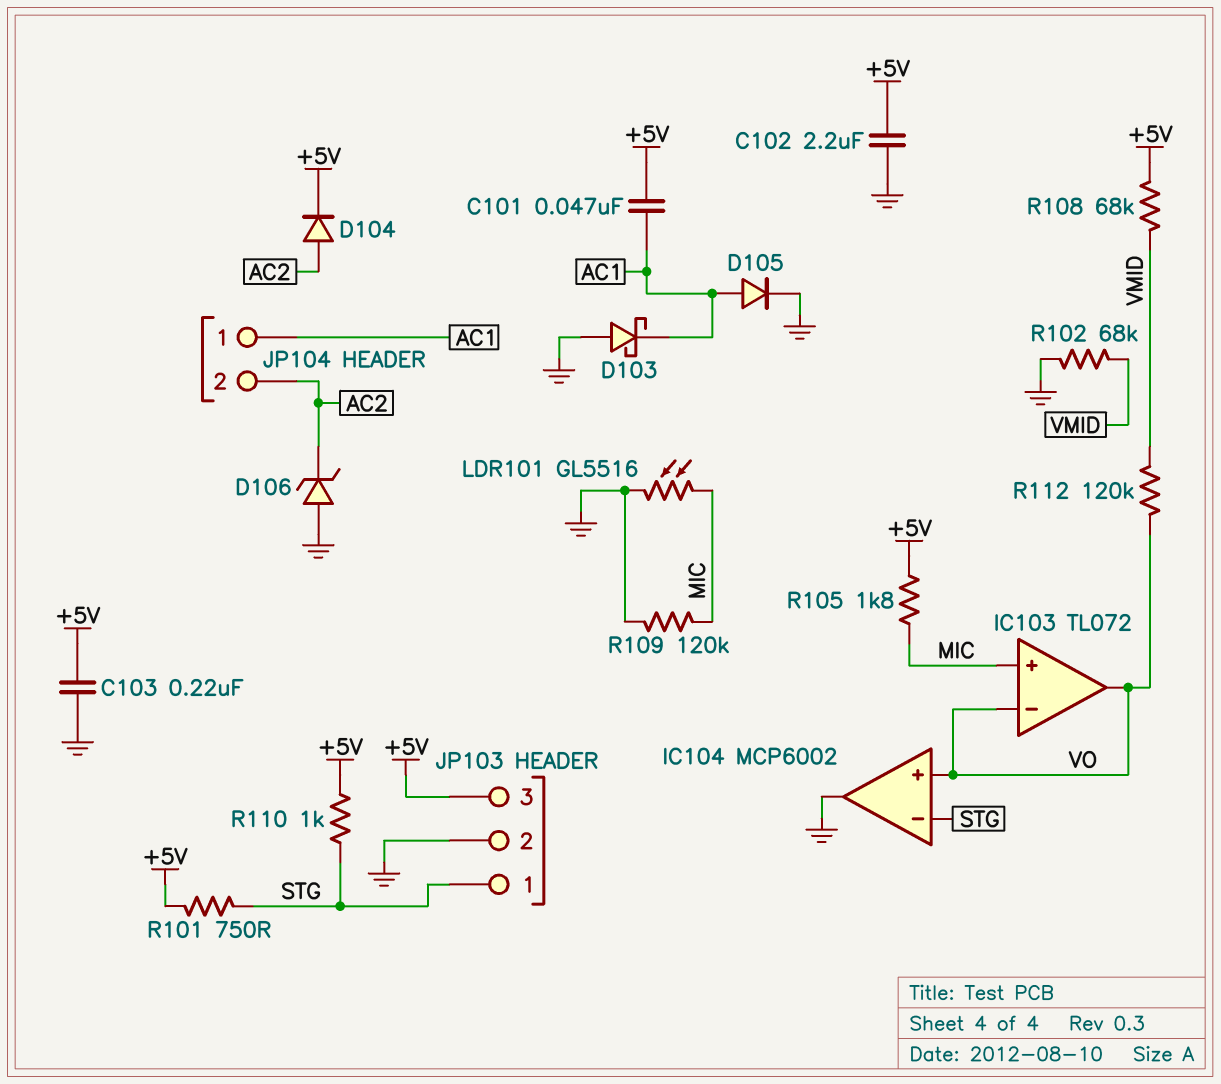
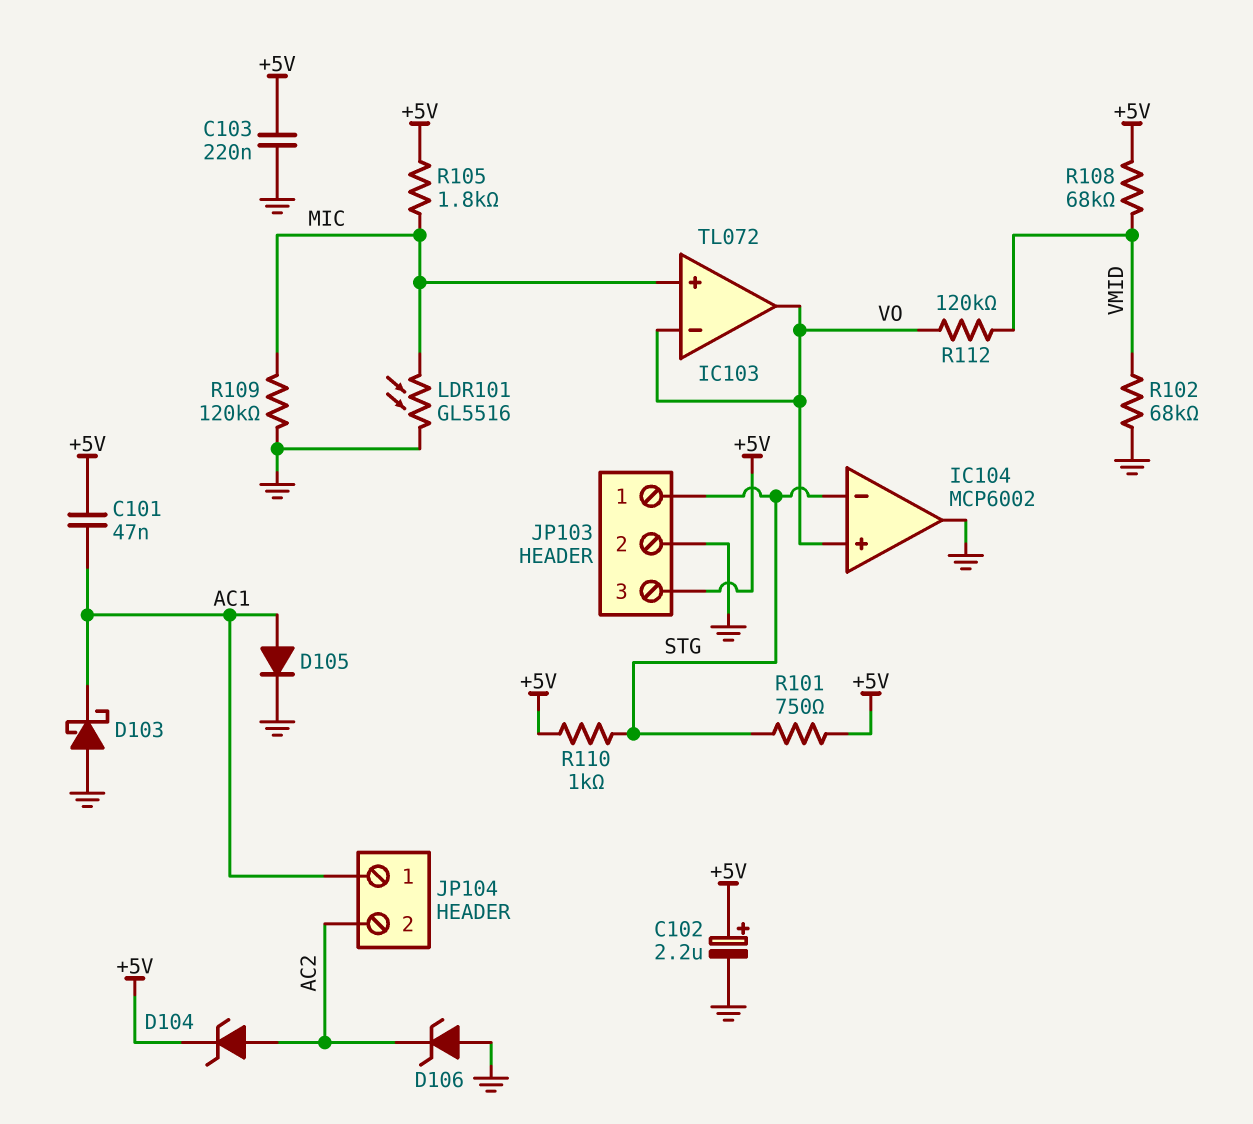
C102: 2.2uF (+5V, GND) -> 2.2uF (plus +5V, minus GND)
D104: diode (A AC2, K +5V) -> zener (A AC2, K +5V)

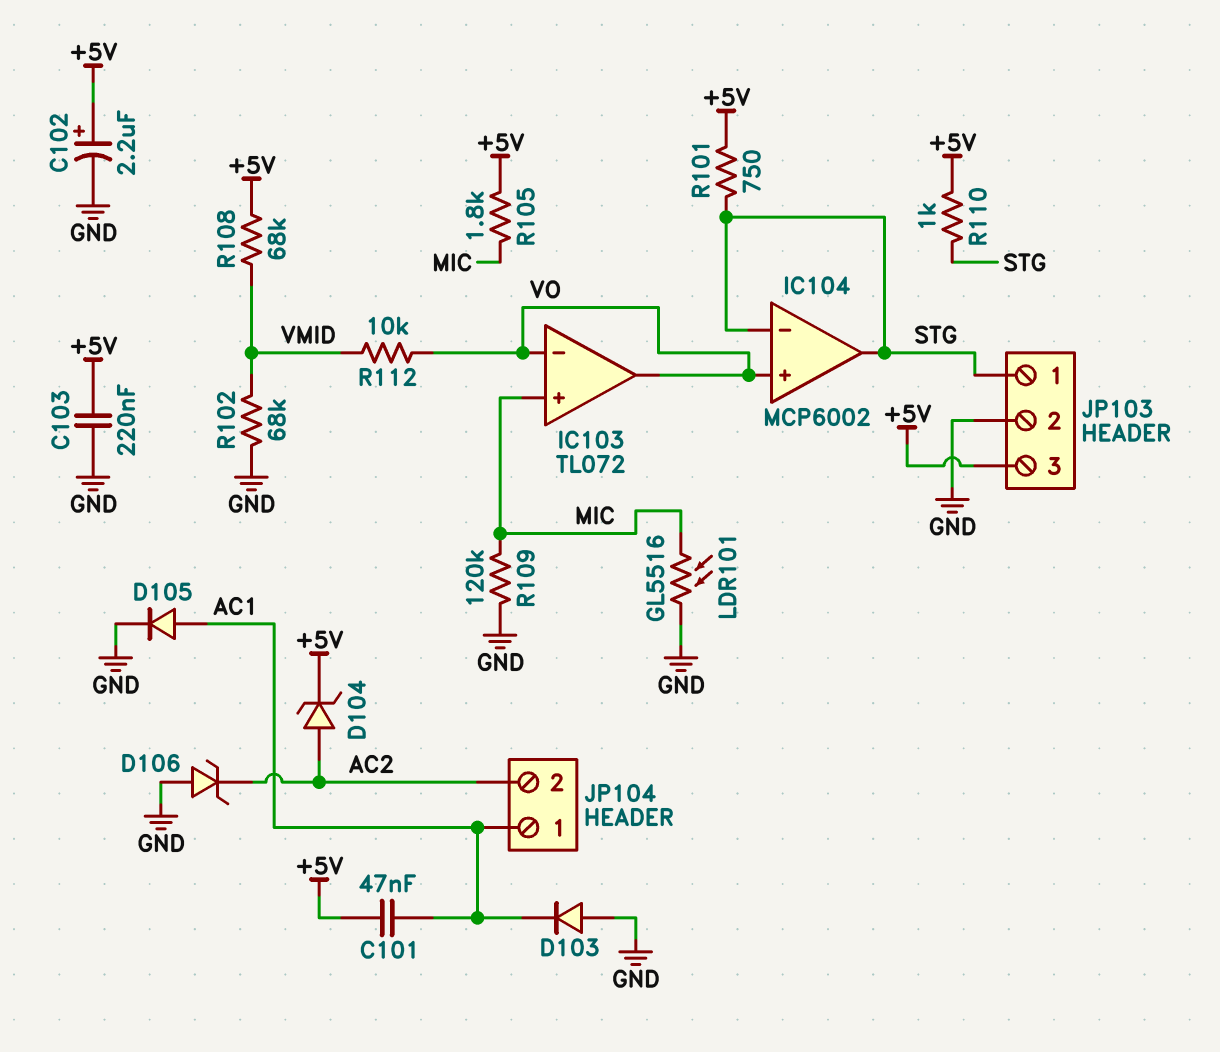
D103: schottky (A GND, K AC1) -> diode (A GND, K AC1)
IC104 pin out: GND -> STG
R112: 120k (VMID, VO) -> 10k (VMID, VO)

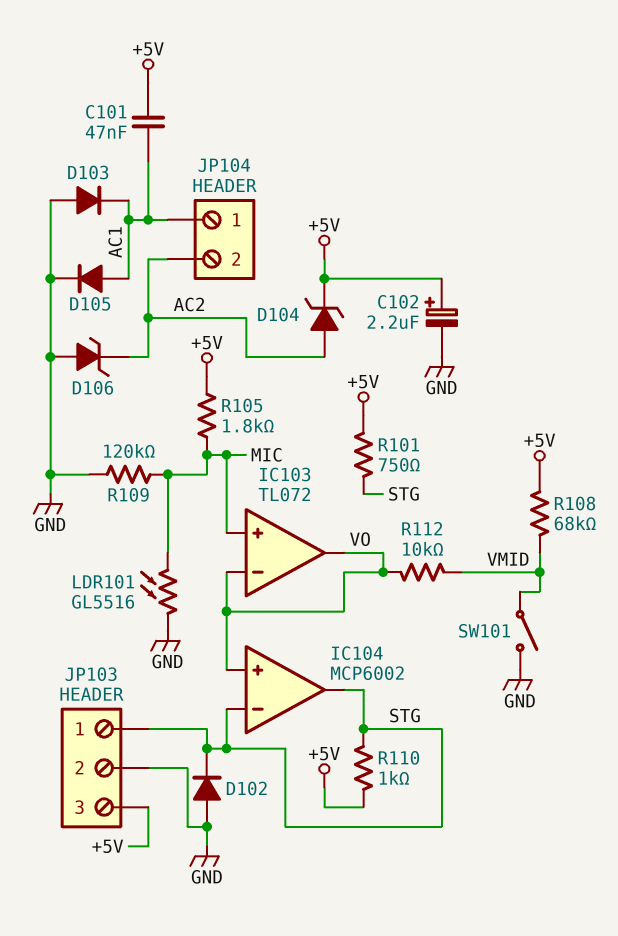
C103: 220nF (+5V, GND) -> none
D102: none -> diode (A GND, K STG)
R102: 68k (GND, VMID) -> none
SW101: none -> switch (GND, VMID)

